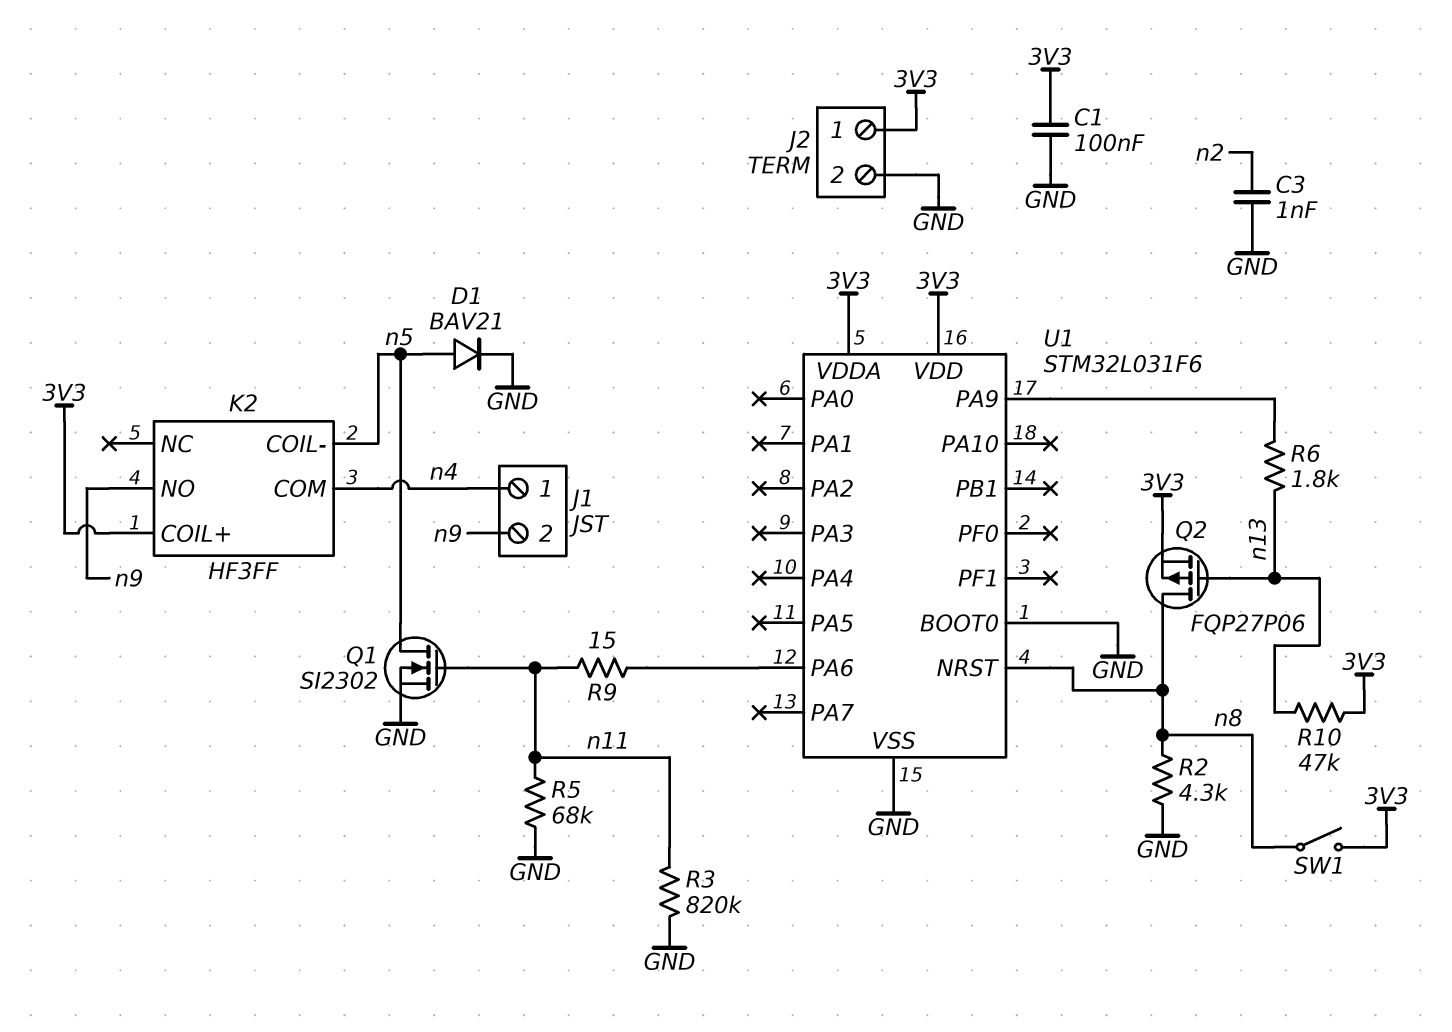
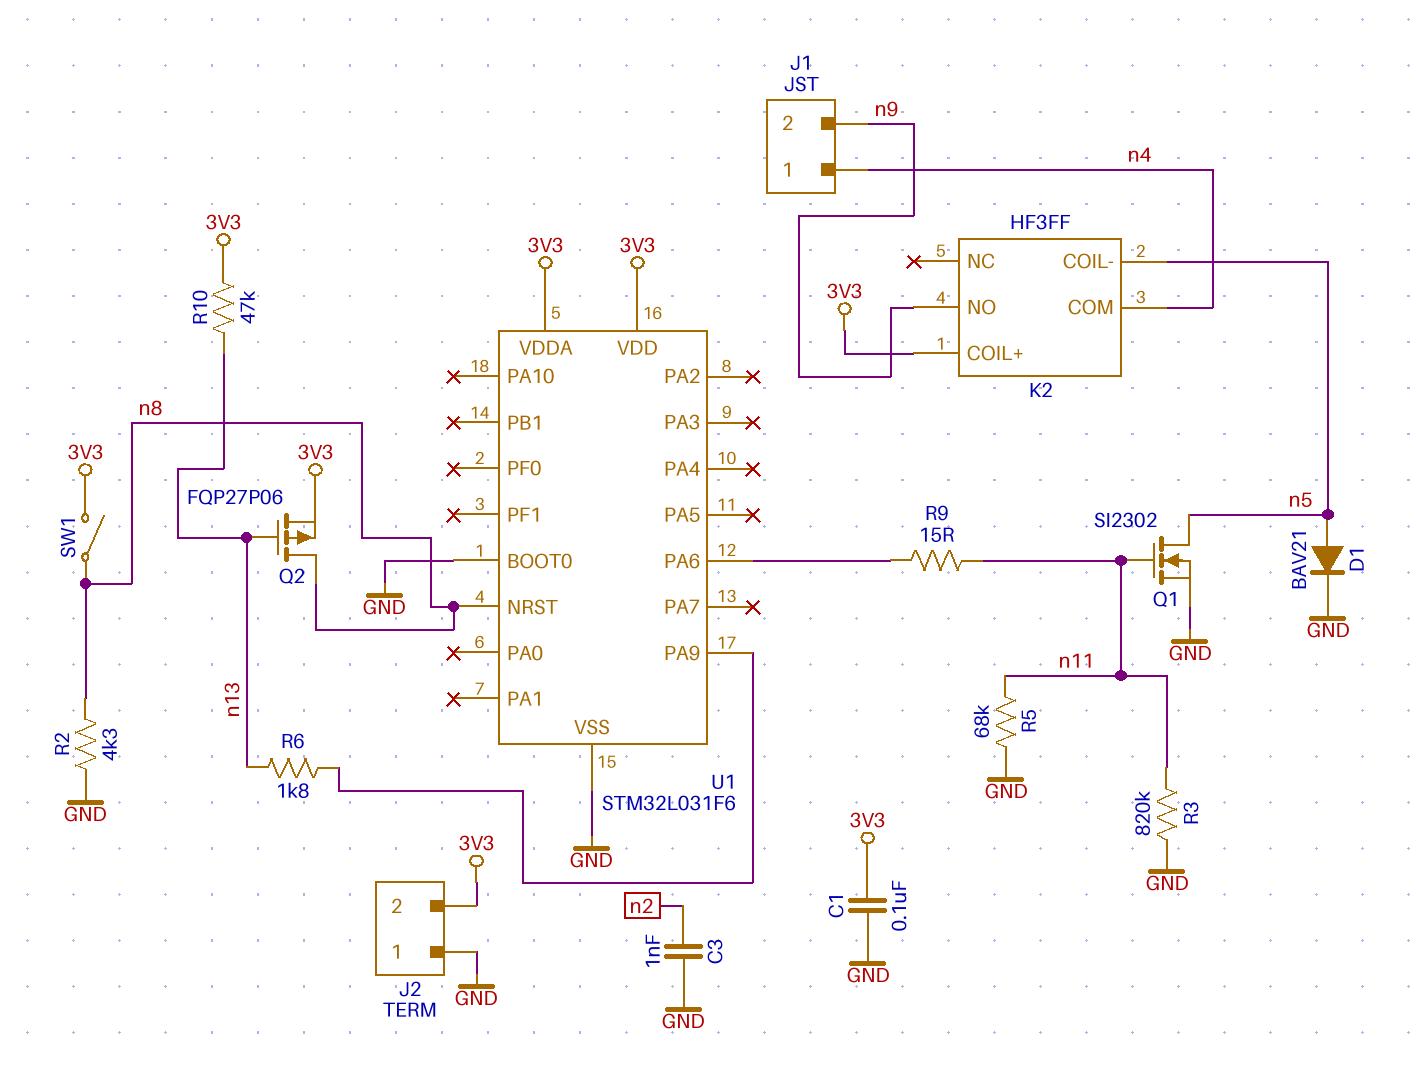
J2 pin 1: 3V3 -> GND
J2 pin 2: GND -> 3V3

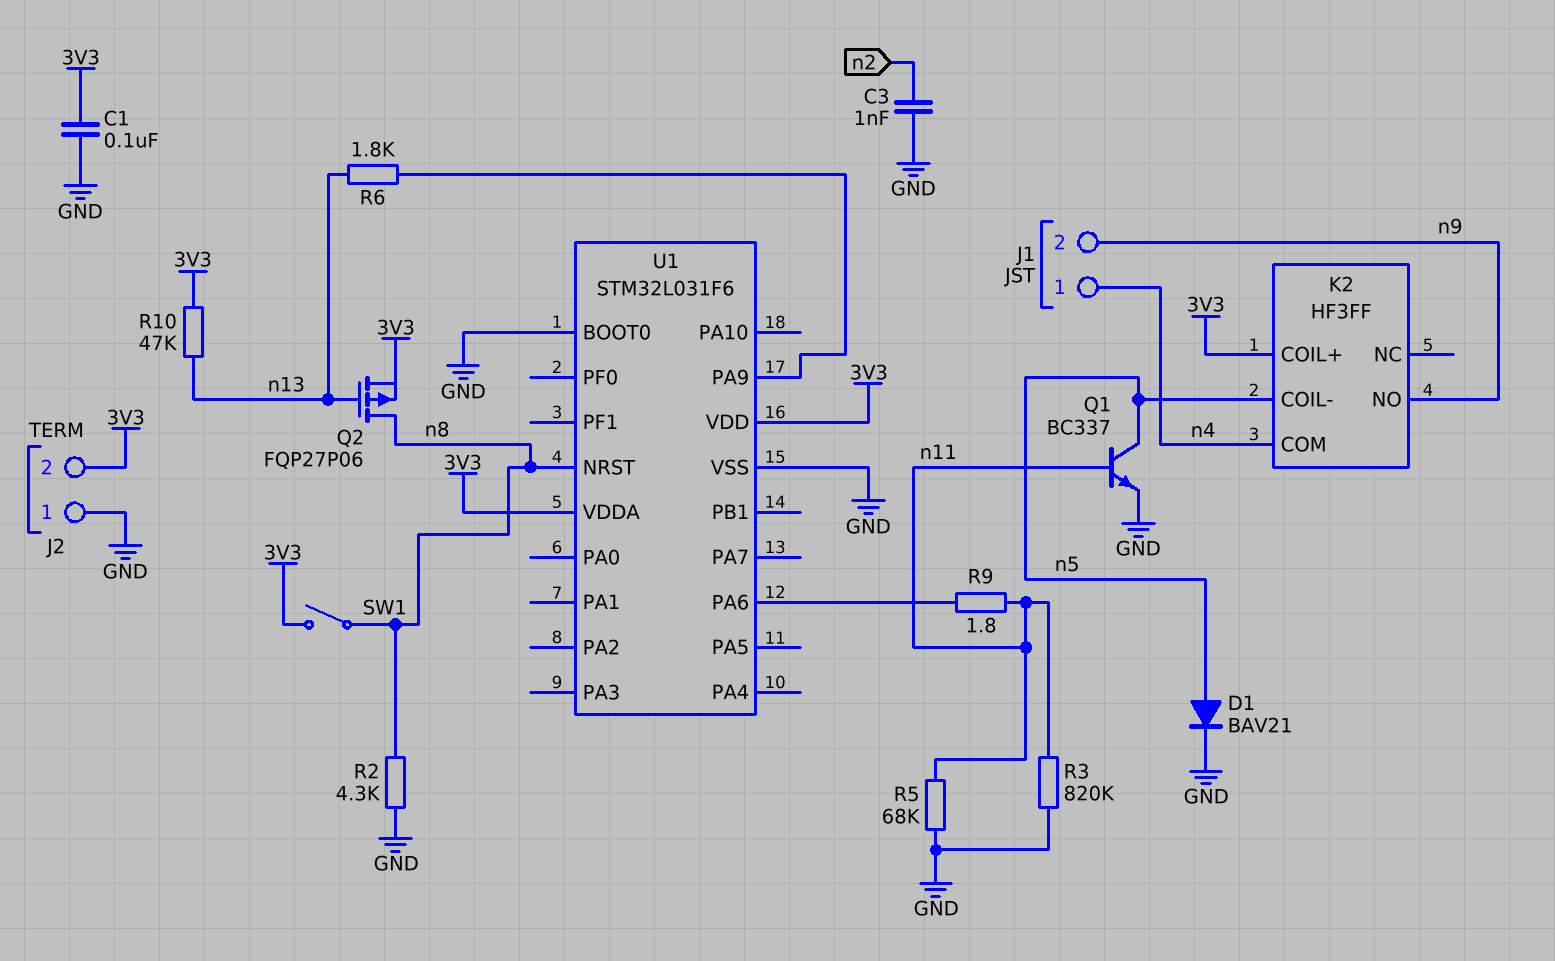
Q1: NMOS SI2302 (G n11, D n5, S GND) -> NPN BC337 (B n11, C n5, E GND)
R9: 15 (U1/PA6, n11) -> 1.8 (U1/PA6, n11)

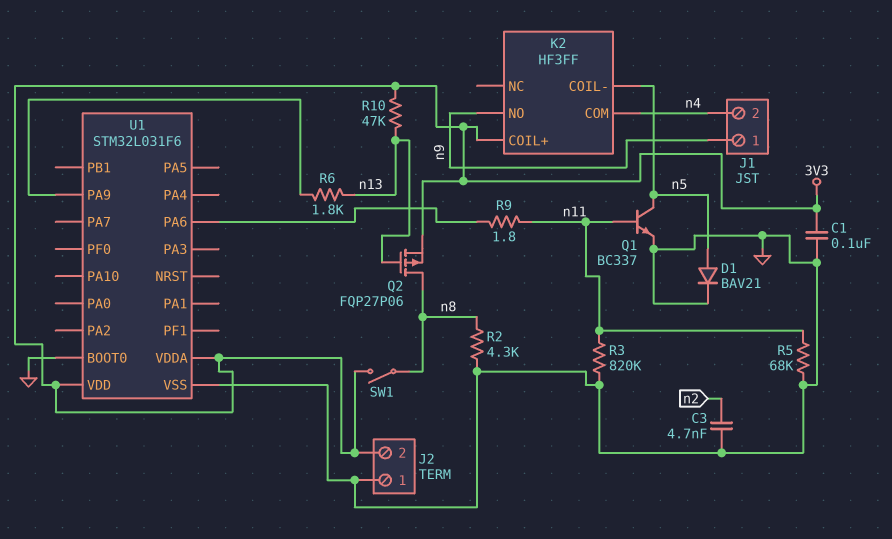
C3: 1nF (GND, n2) -> 4.7nF (GND, n2)
J1 pin 1: n4 -> n9
J1 pin 2: n9 -> n4
U1 pin NRST: n8 -> none

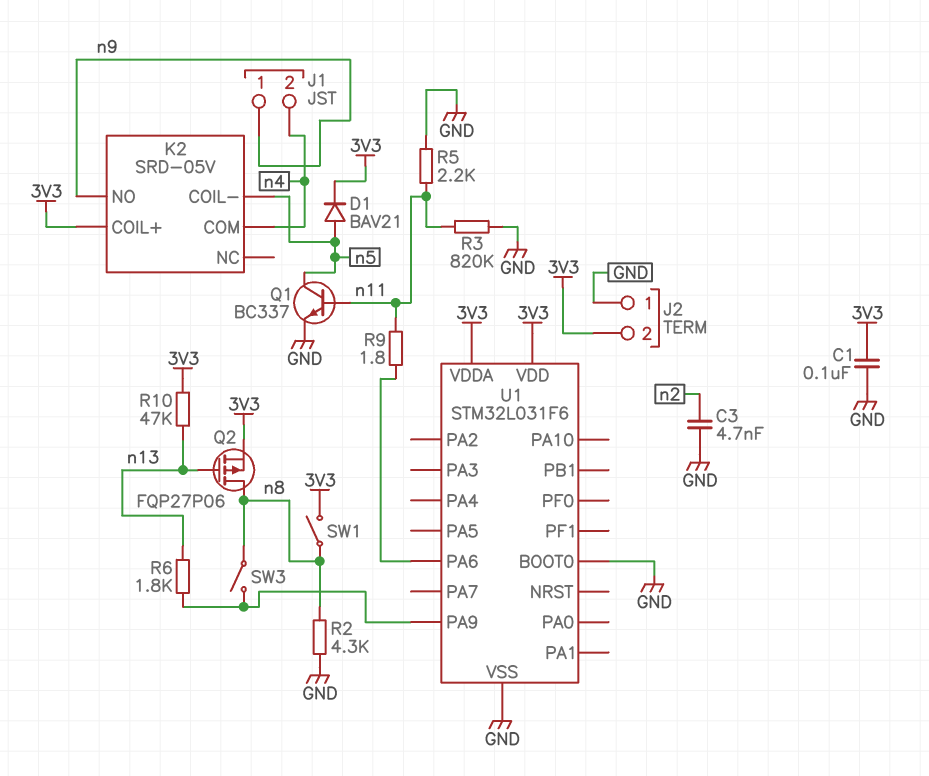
D1: diode BAV21 (A n5, K GND) -> diode BAV21 (A n5, K 3V3)
K2: HF3FF -> SRD-05V
R5: 68k (GND, n11) -> 2.2k (GND, n11)
SW3: none -> switch (U1/PA9, n8)

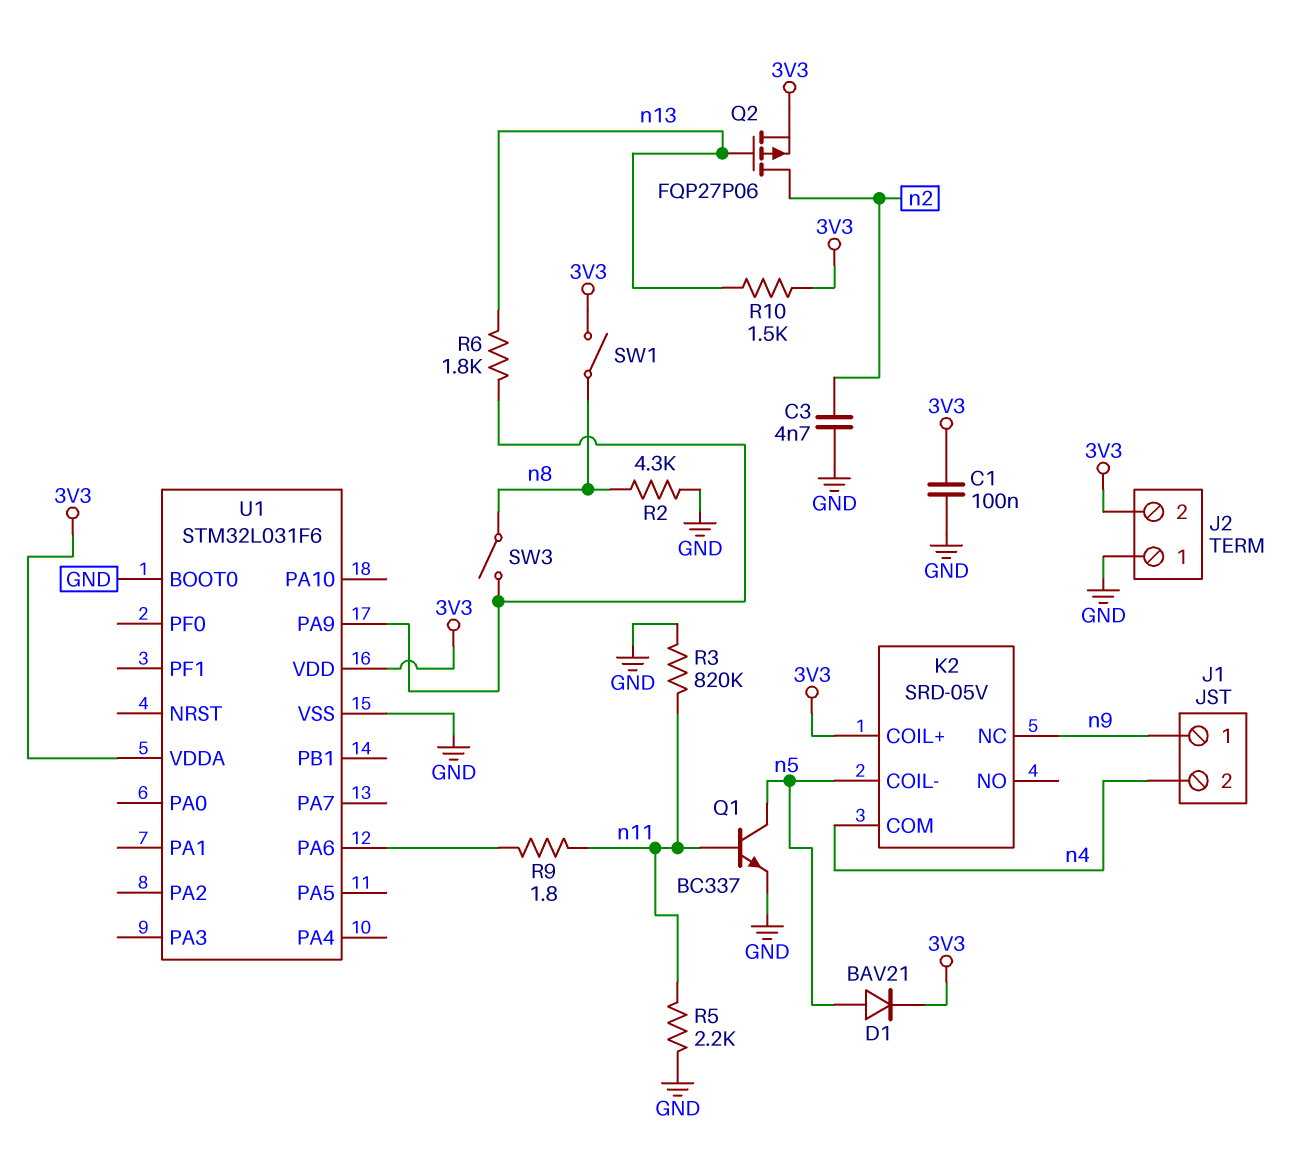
K2 pin NC: none -> n9
K2 pin NO: n9 -> none
Q2: PMOS FQP27P06 (G n13, D n8, S 3V3) -> PMOS FQP27P06 (G n13, D n2, S 3V3)
R10: 47k (3V3, n13) -> 1.5k (3V3, n13)

